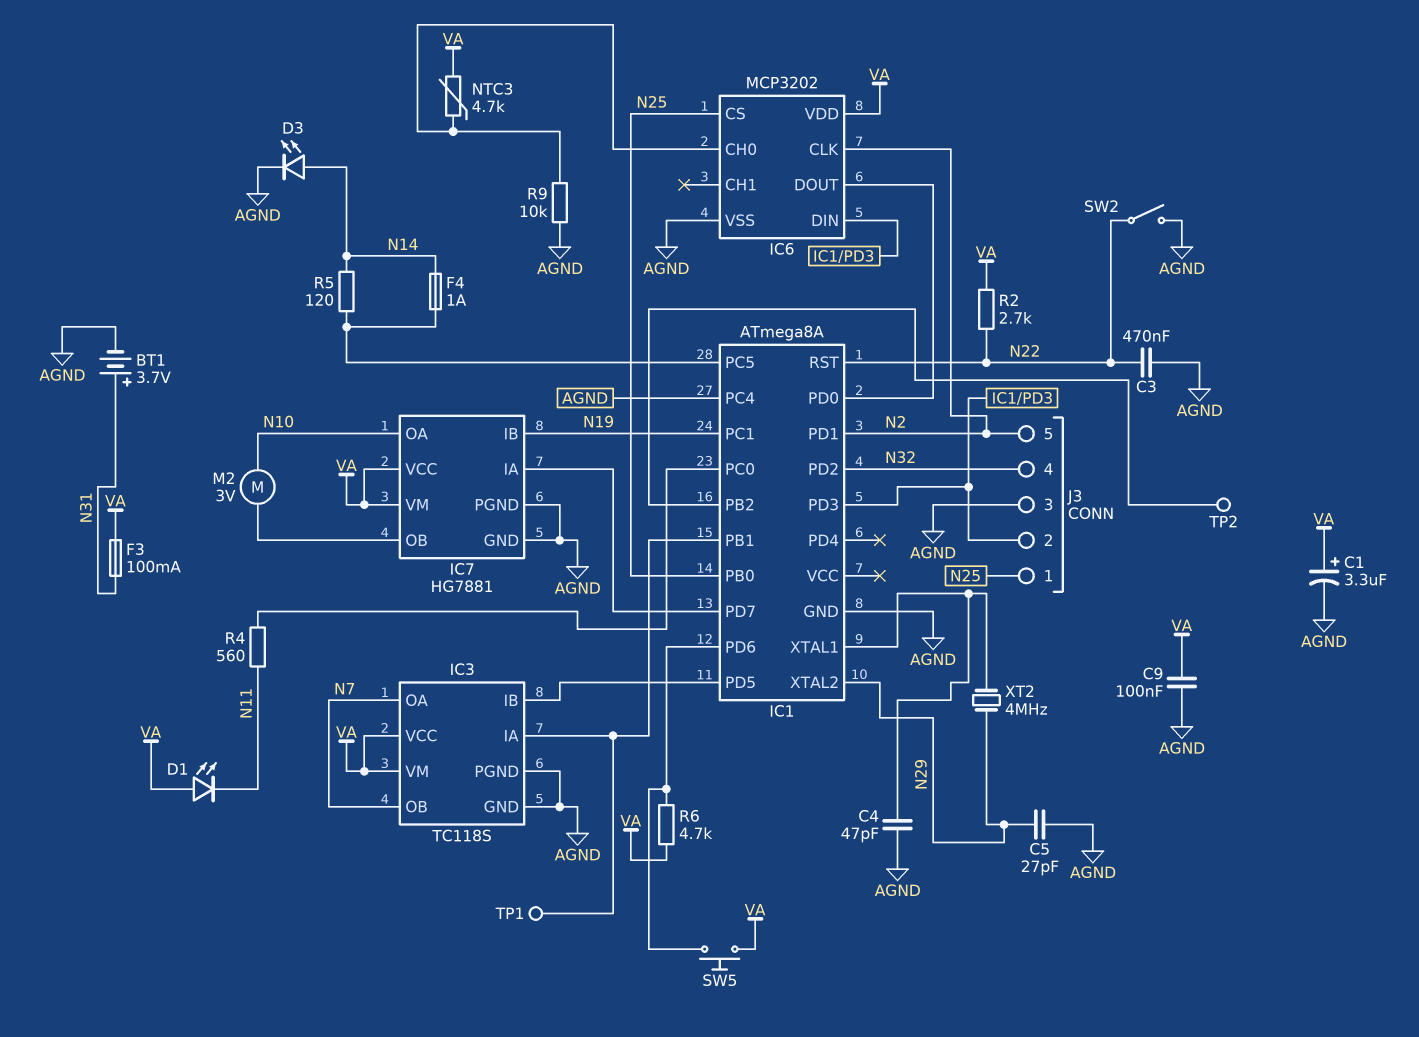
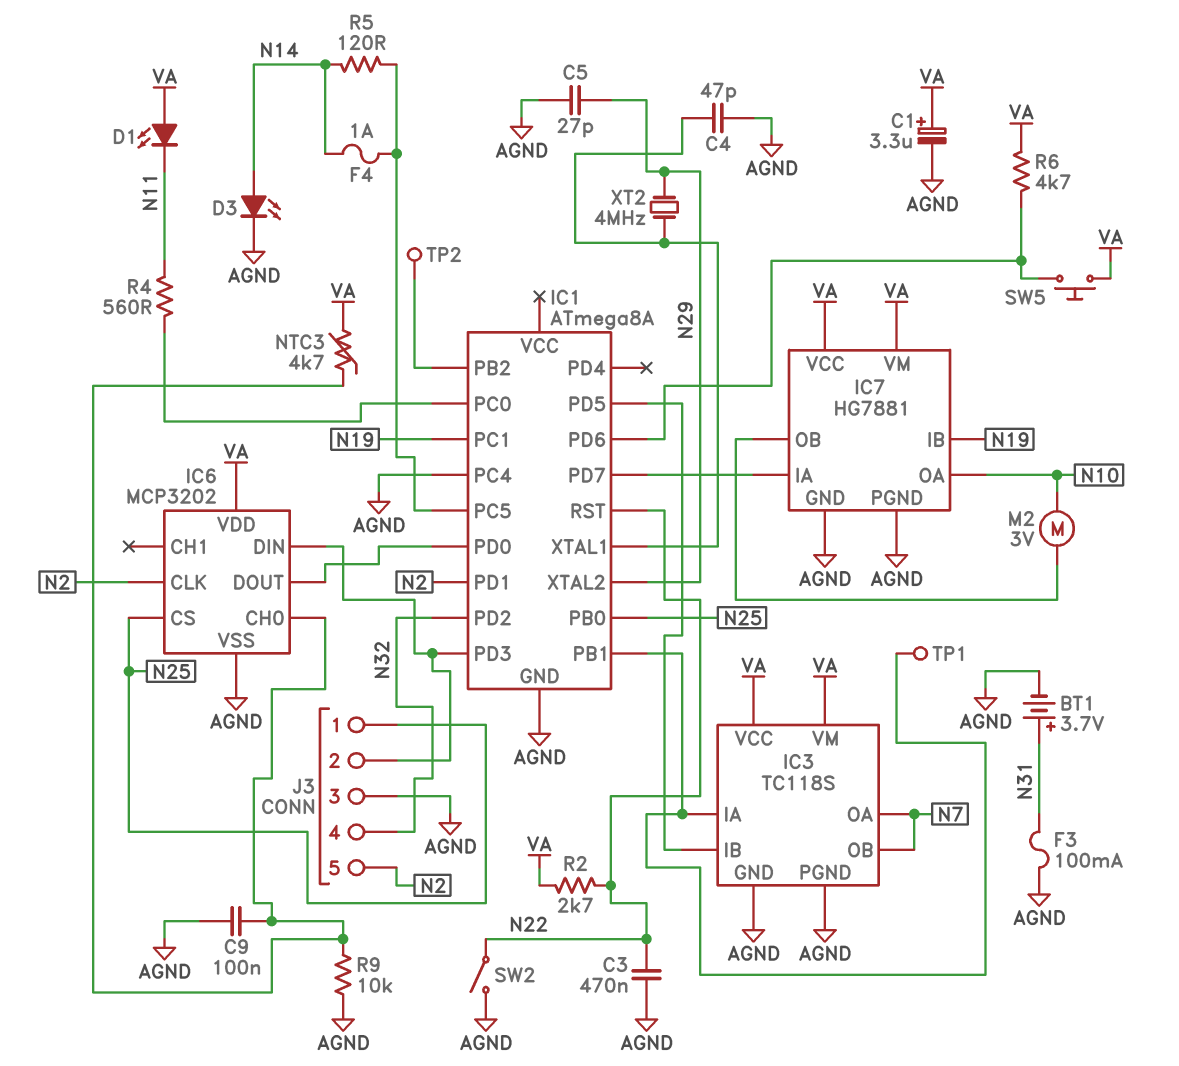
C9: 100nF (AGND, VA) -> 100nF (AGND, IC6/CH0)
F3: 100mA (N31, VA) -> 100mA (AGND, N31)

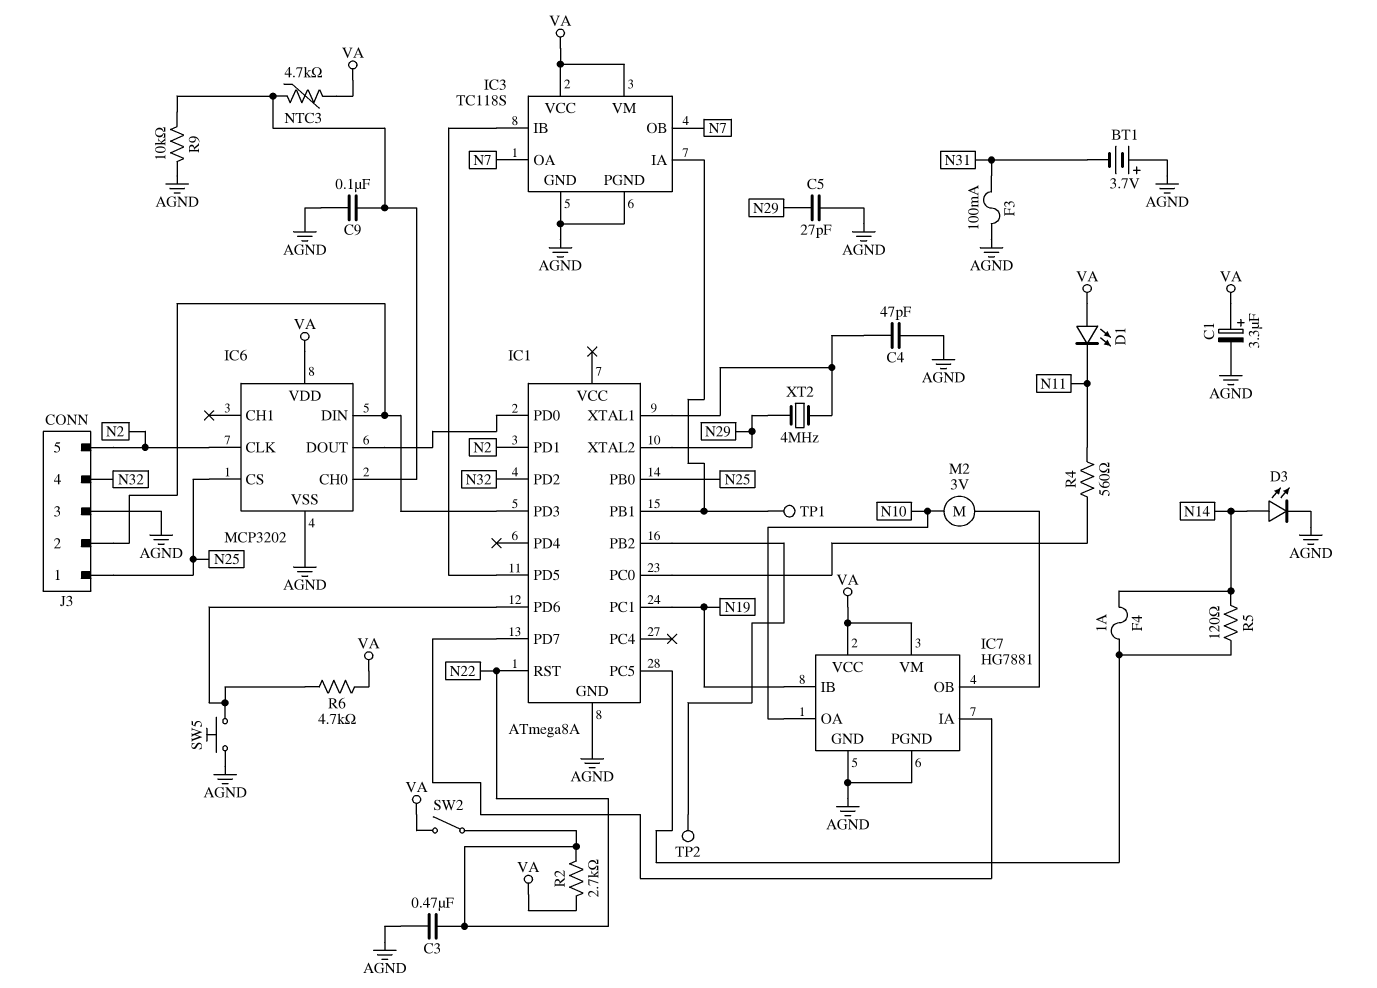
BT1: 3.7V (plus N31, minus AGND) -> 3.7V (plus AGND, minus N31)
IC1 pin PC4: AGND -> none
SW2: switch (AGND, N22) -> switch (N22, VA)
SW5: button (IC1/PD6, VA) -> button (AGND, IC1/PD6)

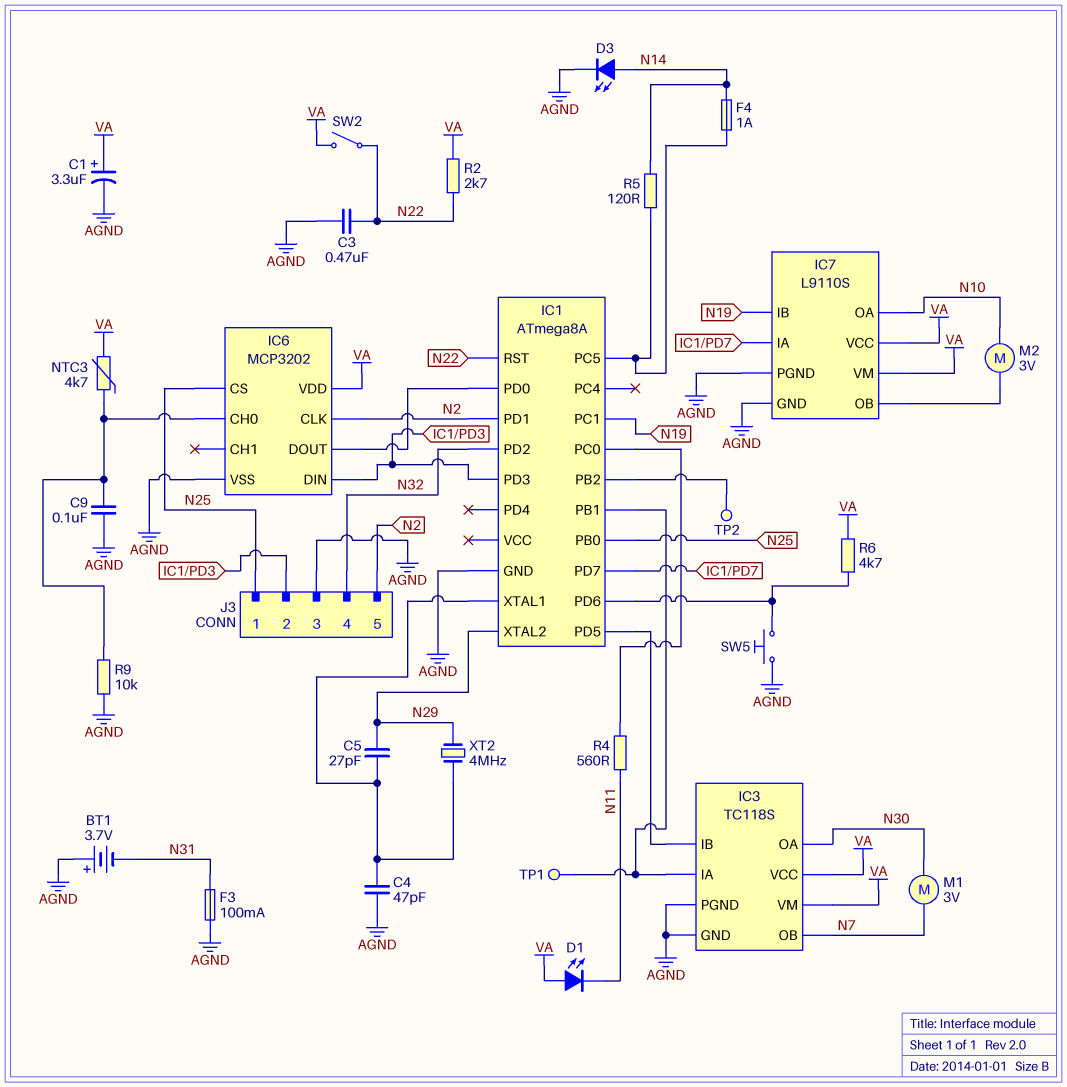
C5: 27pF (AGND, N29) -> 27pF (IC1/XTAL1, N29)
IC3 pin OA: N7 -> N30
IC7: HG7881 -> L9110S
M1: none -> motor 3V (N7, N30)

